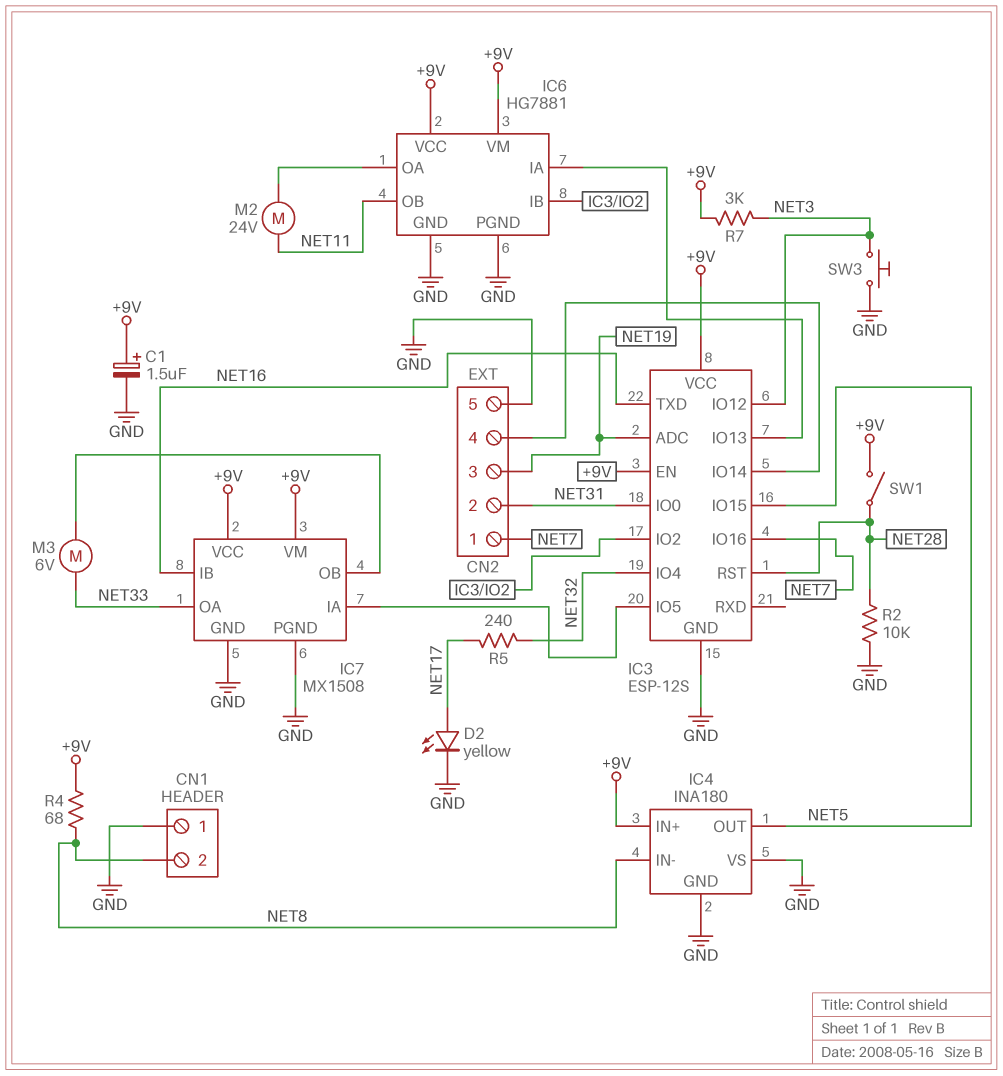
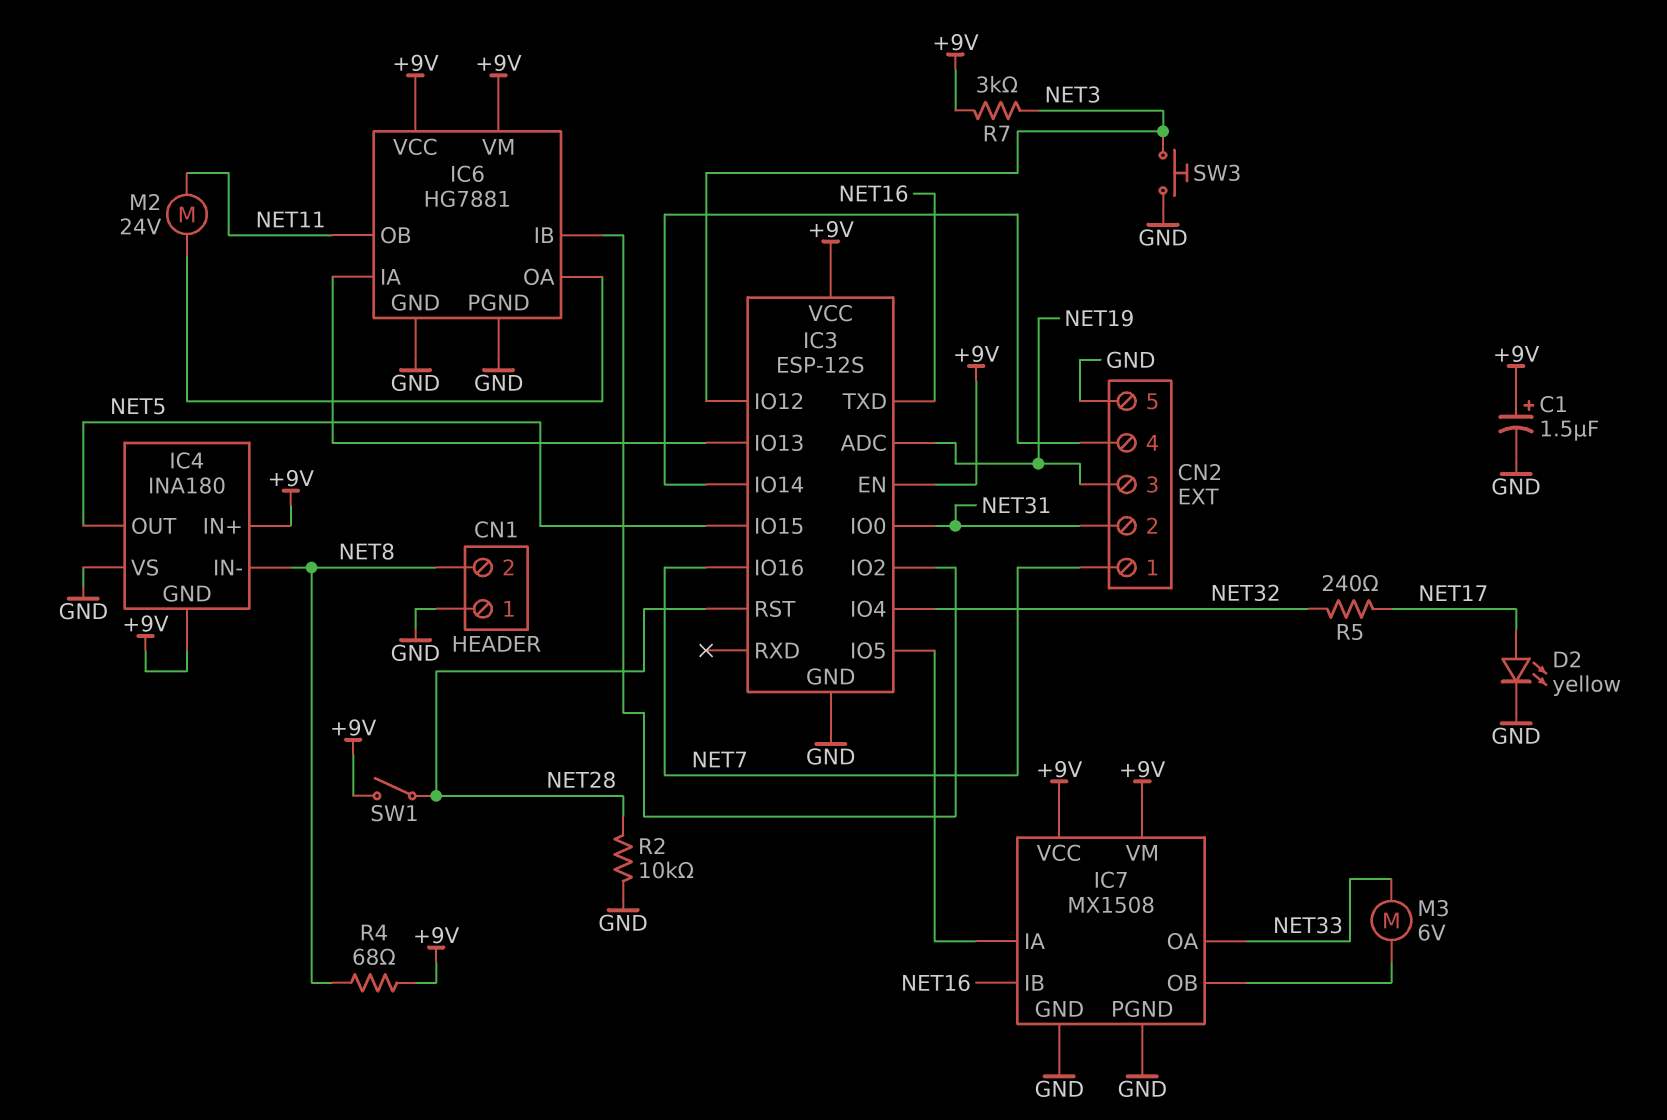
IC4 pin GND: GND -> +9V

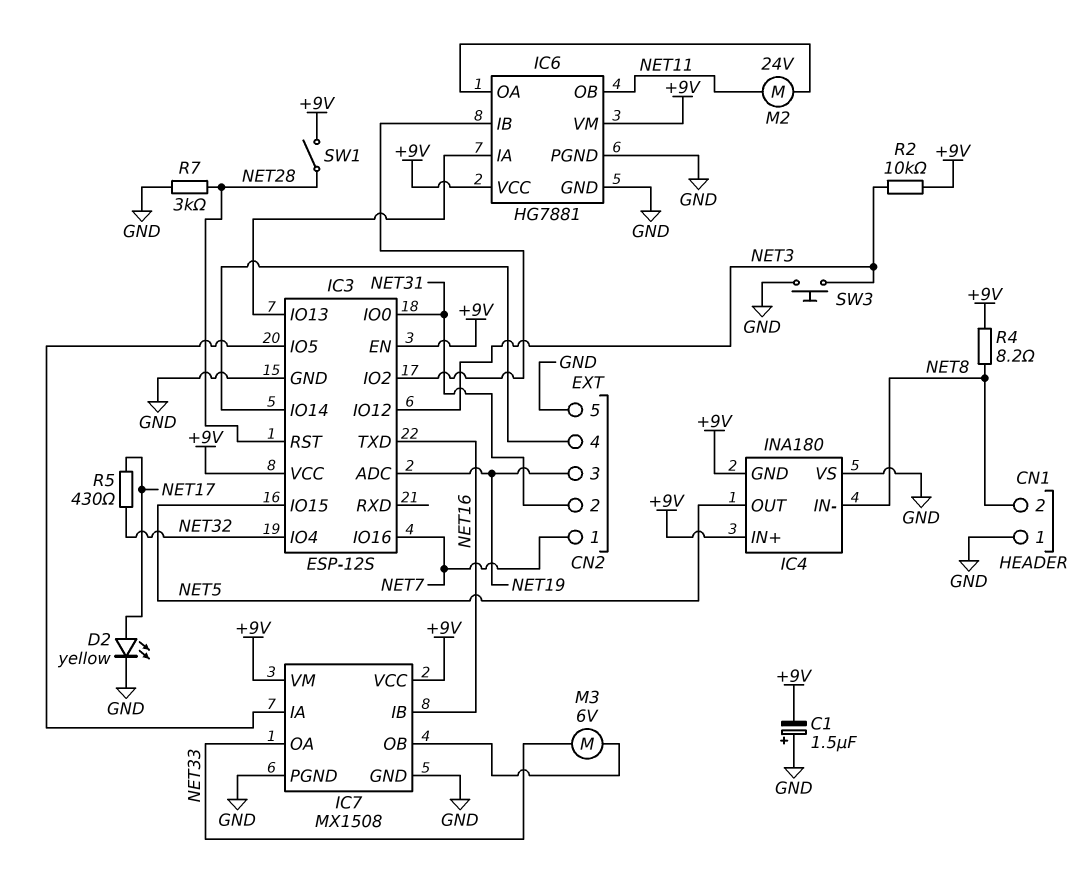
C1: 1.5uF (plus +9V, minus GND) -> 1.5uF (plus GND, minus +9V)
R2: 10k (GND, NET28) -> 10k (+9V, NET3)
R4: 68 (+9V, NET8) -> 8.2 (+9V, NET8)
R5: 240 (NET17, NET32) -> 430 (NET17, NET32)
R7: 3k (+9V, NET3) -> 3k (GND, NET28)

